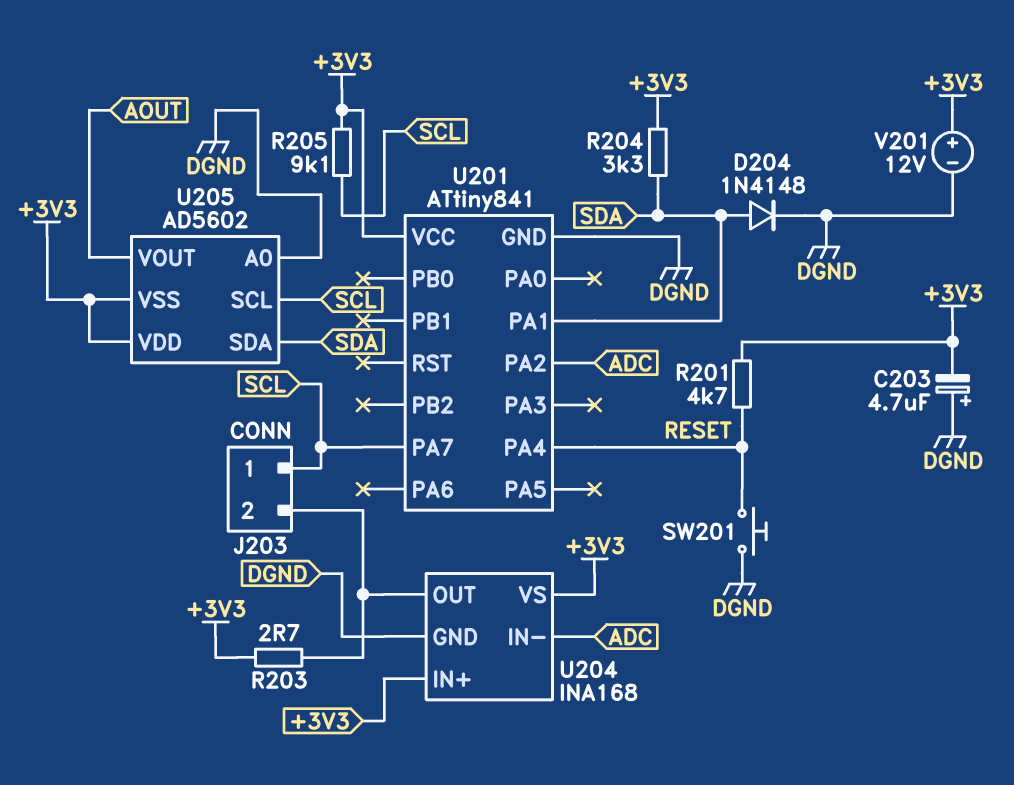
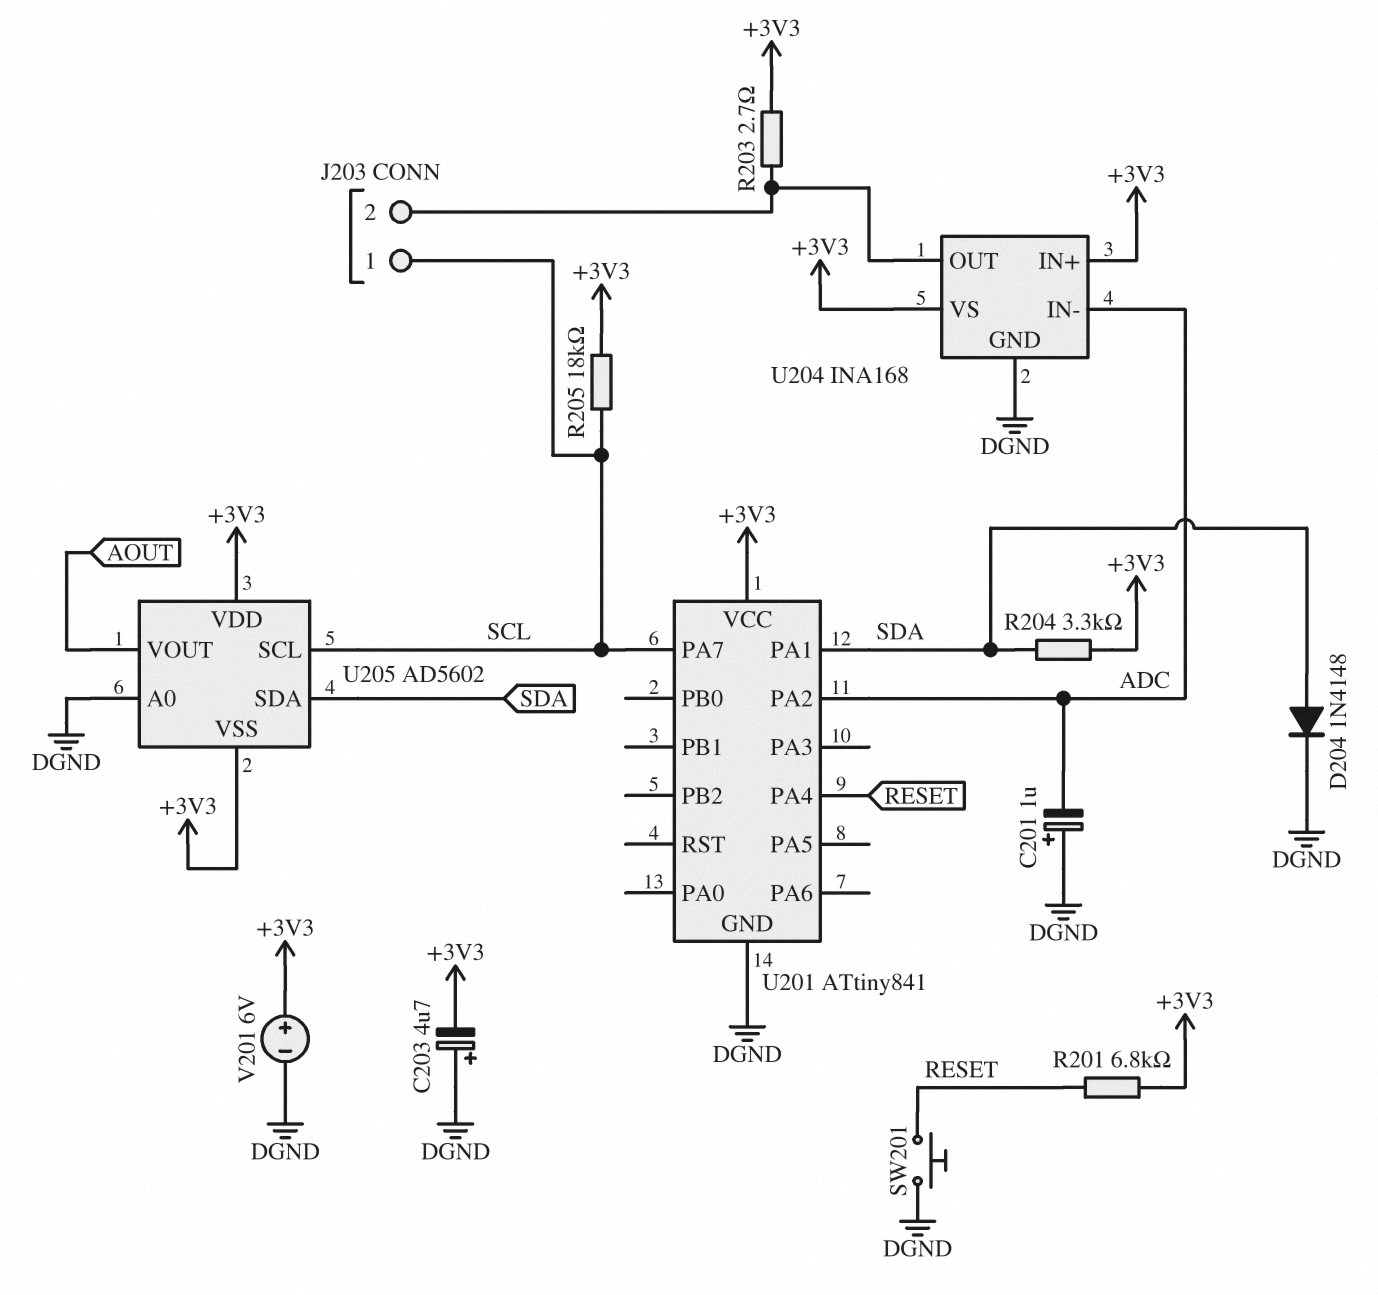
C201: none -> 1uF (plus DGND, minus ADC)
R201: 4.7k (+3V3, RESET) -> 6.8k (+3V3, RESET)
R205: 9.1k (+3V3, SCL) -> 18k (+3V3, SCL)
V201: 12V (plus +3V3, minus DGND) -> 6V (plus +3V3, minus DGND)

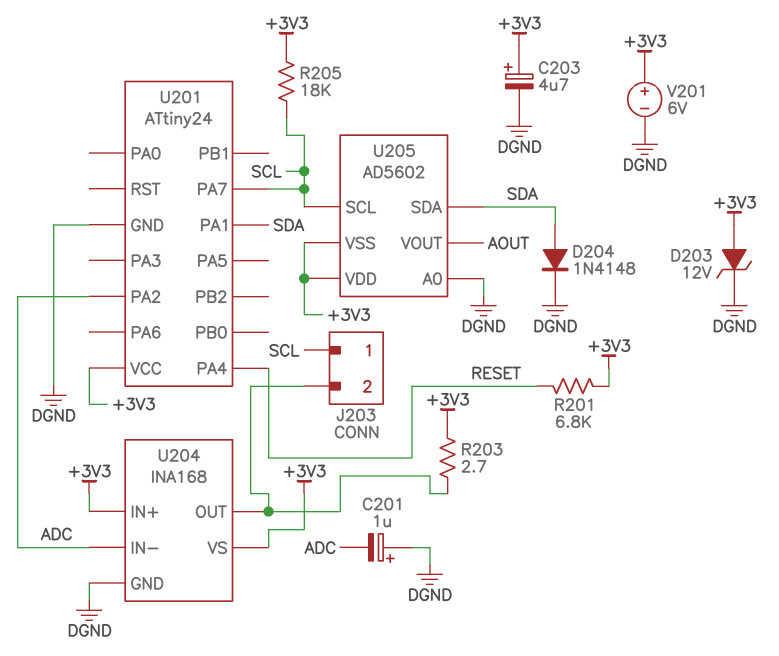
C203: 4.7uF (plus DGND, minus +3V3) -> 4.7uF (plus +3V3, minus DGND)
D203: none -> zener 12V (A +3V3, K DGND)
R204: 3.3k (+3V3, SDA) -> none
SW201: button (DGND, RESET) -> none
U201: ATtiny841 -> ATtiny24

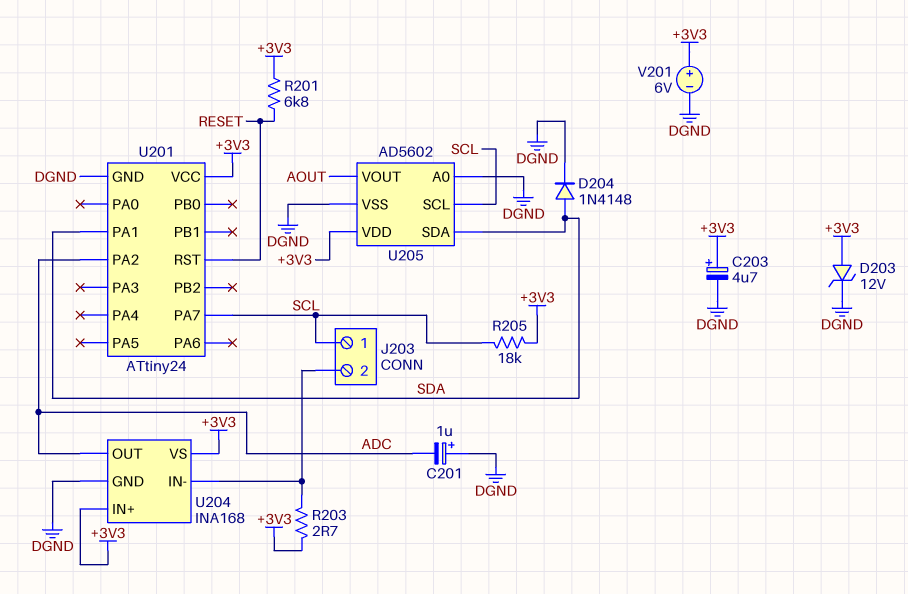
U201 pin PA4: RESET -> none
U201 pin RST: none -> RESET
U204 pin IN-: ADC -> J203/2
U204 pin OUT: J203/2 -> ADC
U205 pin VSS: +3V3 -> DGND

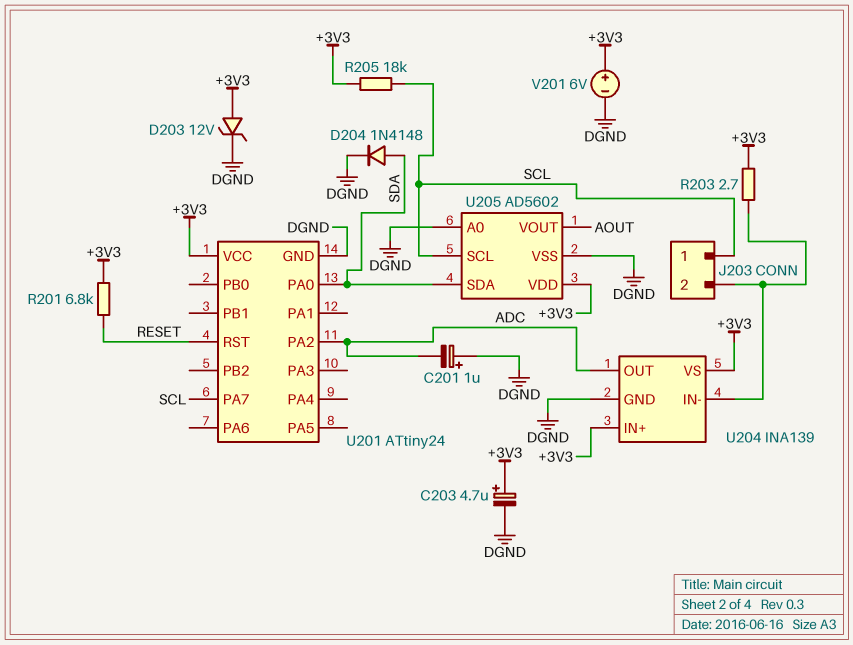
U201 pin PA0: none -> SDA
U201 pin PA1: SDA -> none
U204: INA168 -> INA139

